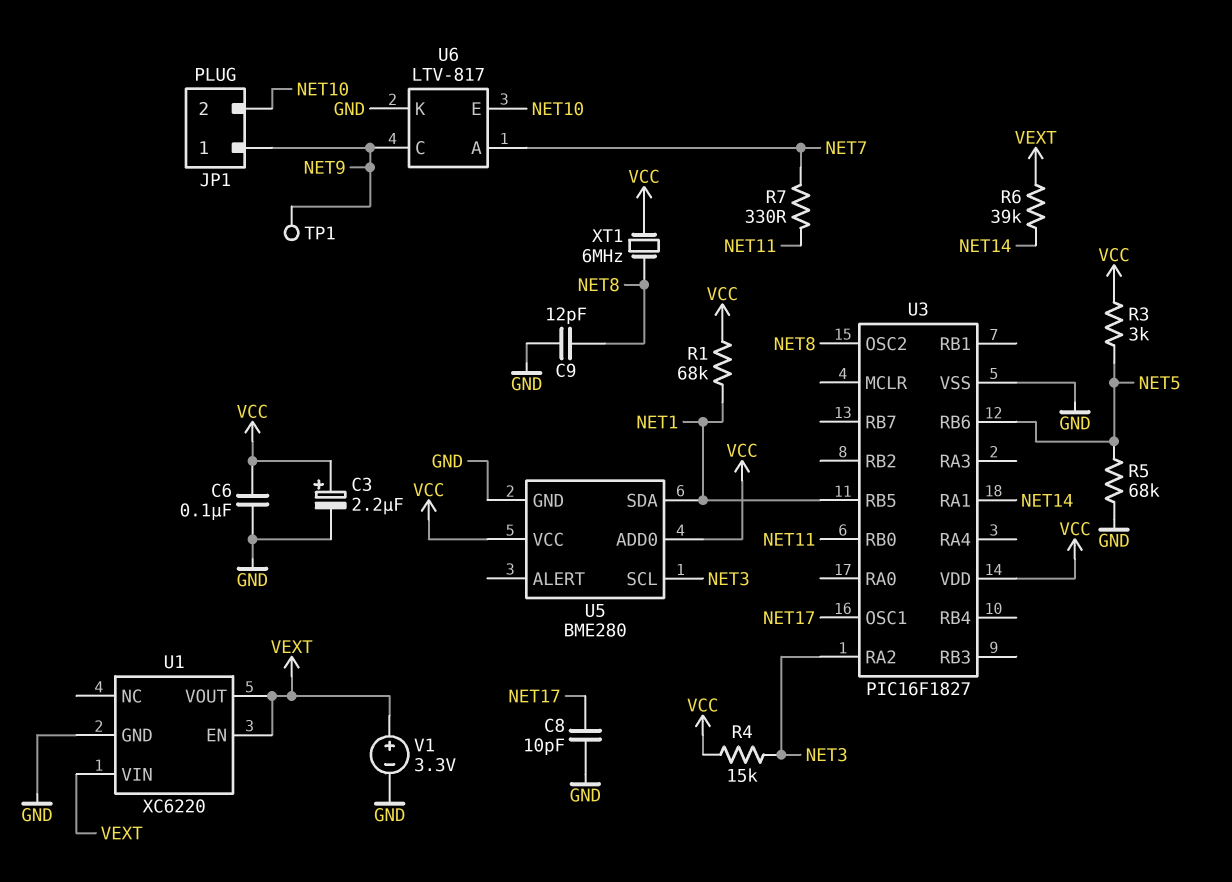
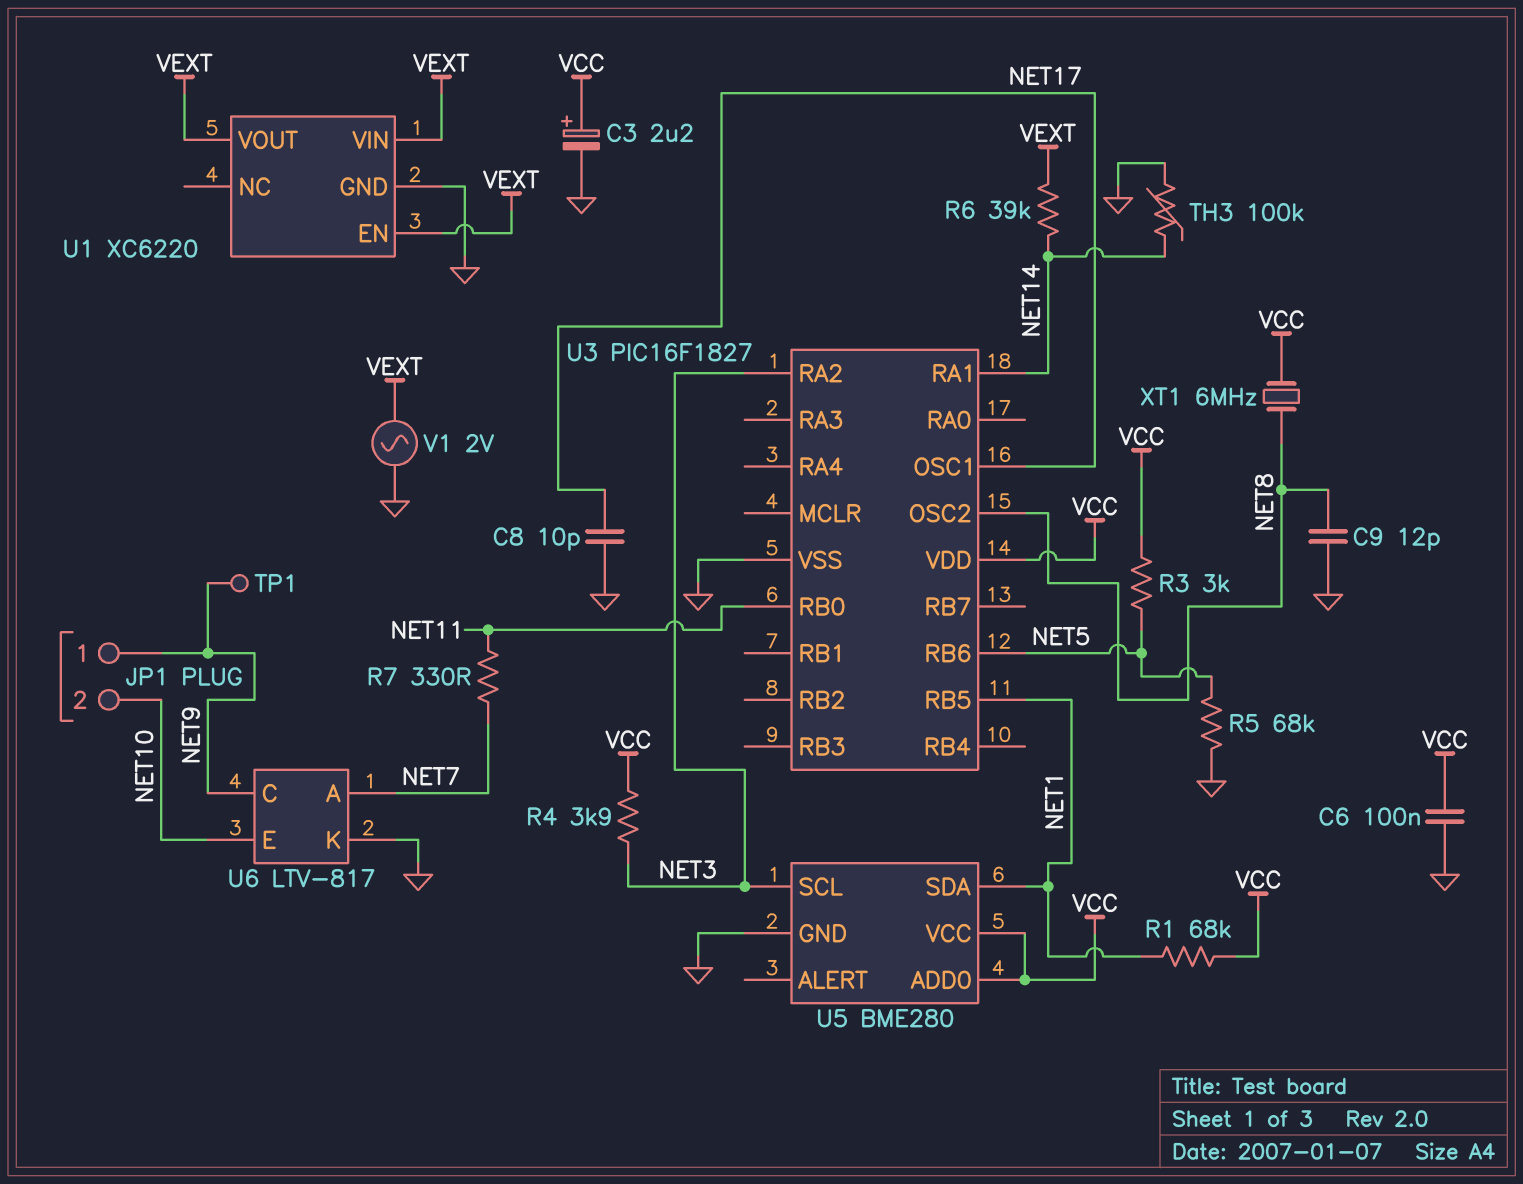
R4: 15k (NET3, VCC) -> 3.9k (NET3, VCC)
TH3: none -> 100k (GND, NET14)
V1: 3.3V (plus VEXT, minus GND) -> AC 2V (GND, VEXT)

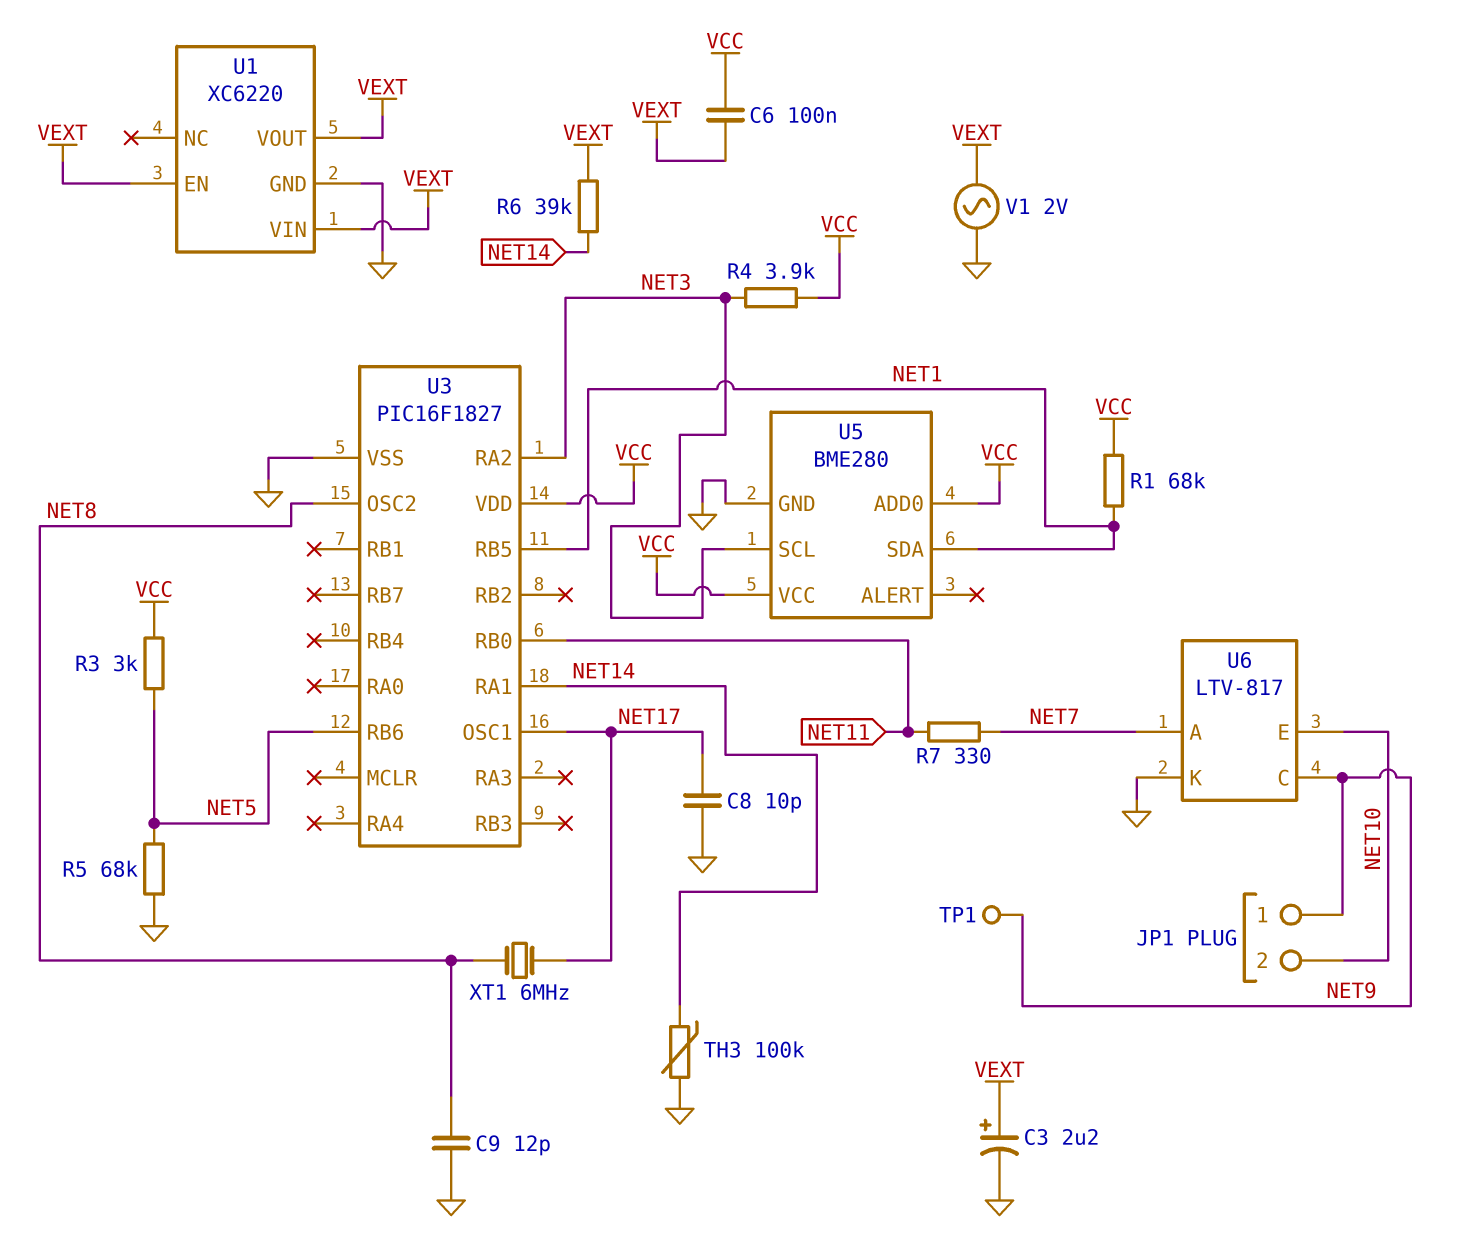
C3: 2.2uF (plus VCC, minus GND) -> 2.2uF (plus VEXT, minus GND)
C6: 100nF (GND, VCC) -> 100nF (VCC, VEXT)
XT1: 6MHz (NET8, VCC) -> 6MHz (NET8, NET17)

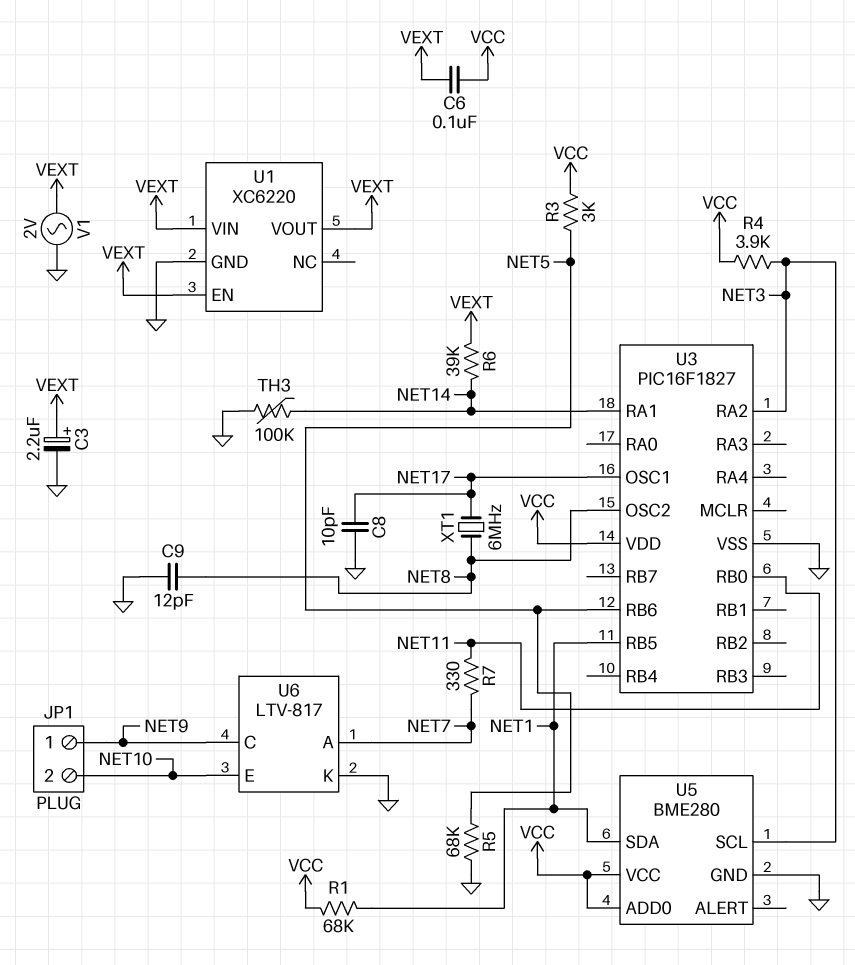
TP1: test point (NET9) -> none

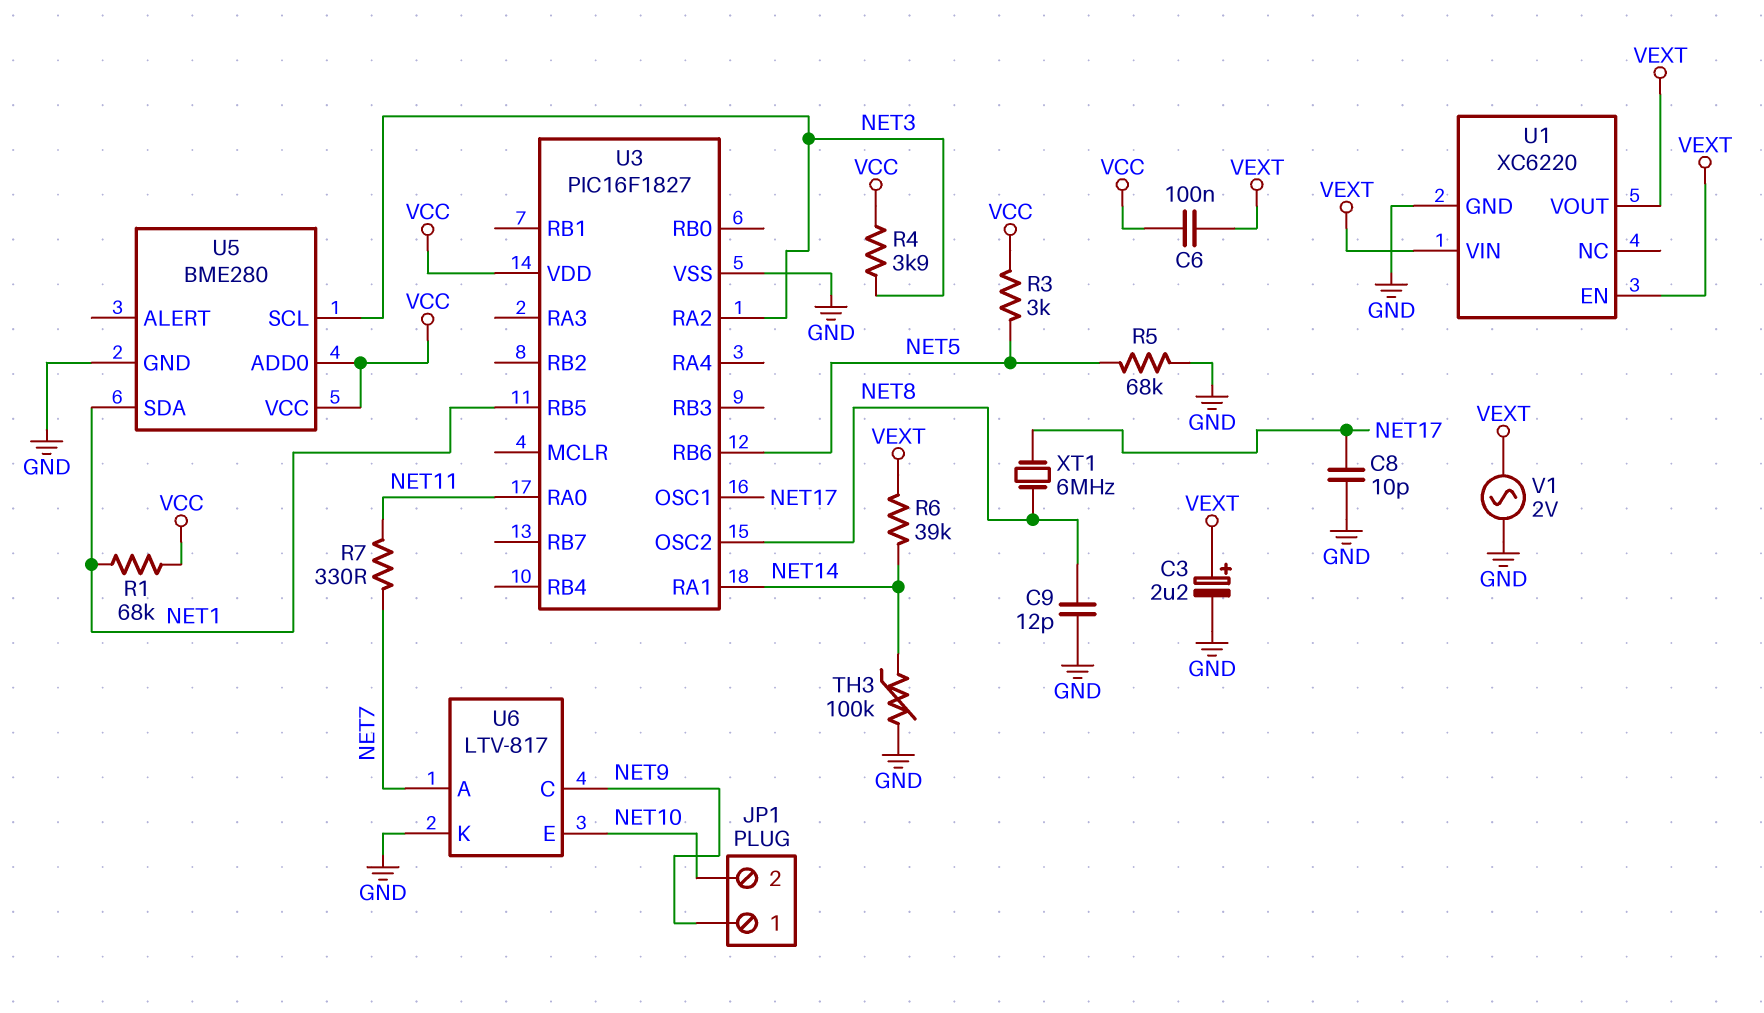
U3 pin RA0: none -> NET11
U3 pin RB0: NET11 -> none

